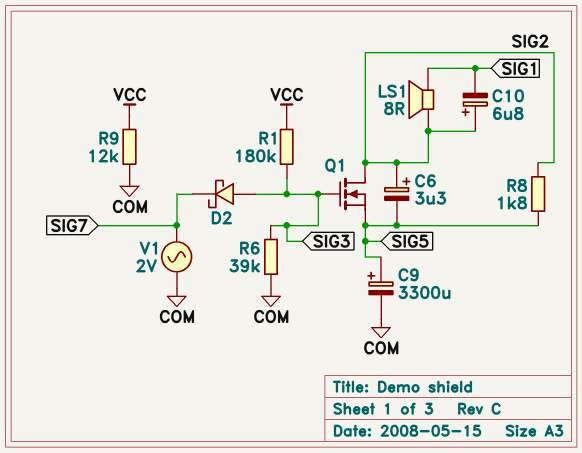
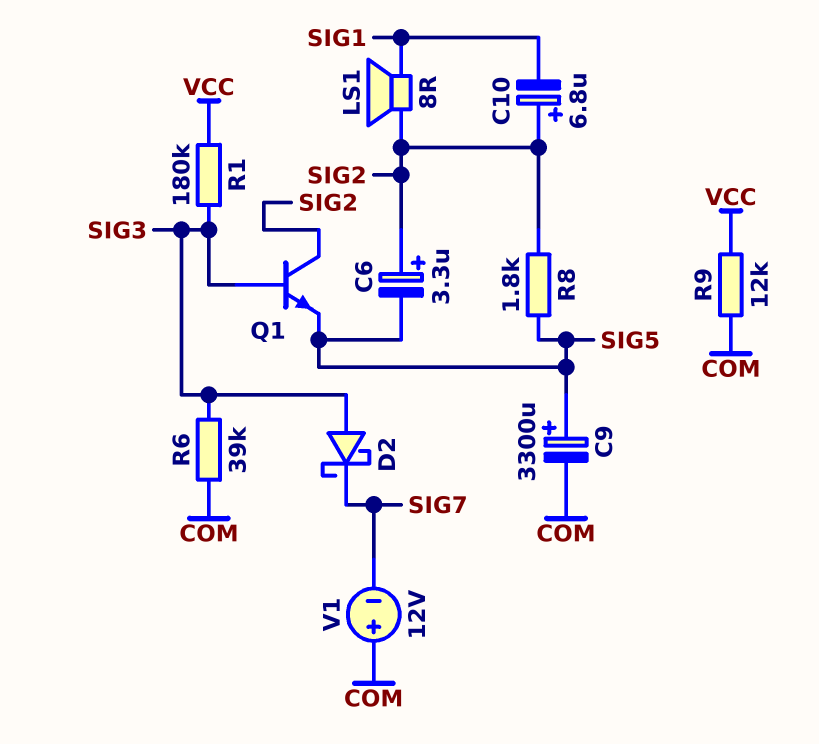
Q1: NMOS (G SIG3, D SIG2, S SIG5) -> NPN (B SIG3, C SIG2, E SIG5)
V1: AC 2V (COM, SIG7) -> 12V (plus COM, minus SIG7)

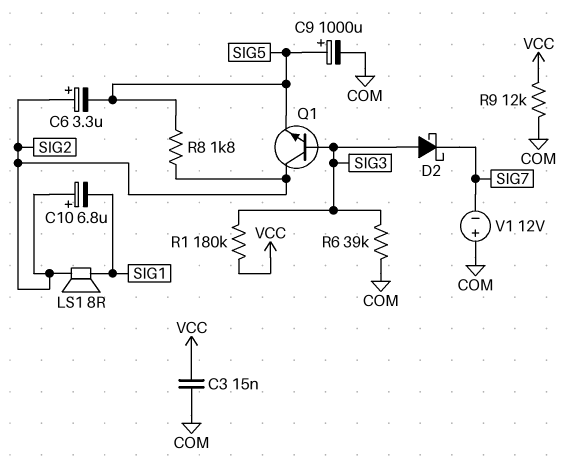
C3: none -> 15nF (COM, VCC)
C9: 3300uF (plus SIG5, minus COM) -> 1000uF (plus SIG5, minus COM)

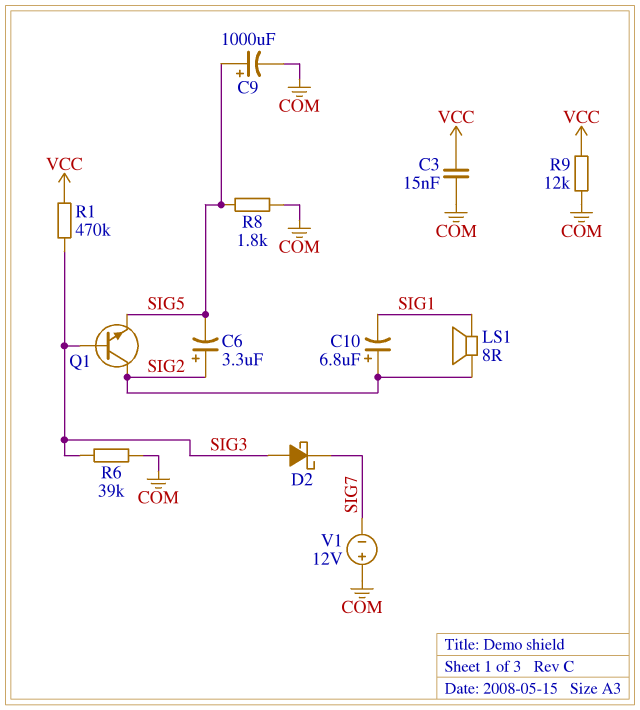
R1: 180k (SIG3, VCC) -> 470k (SIG3, VCC)
R8: 1.8k (SIG2, SIG5) -> 1.8k (COM, SIG5)

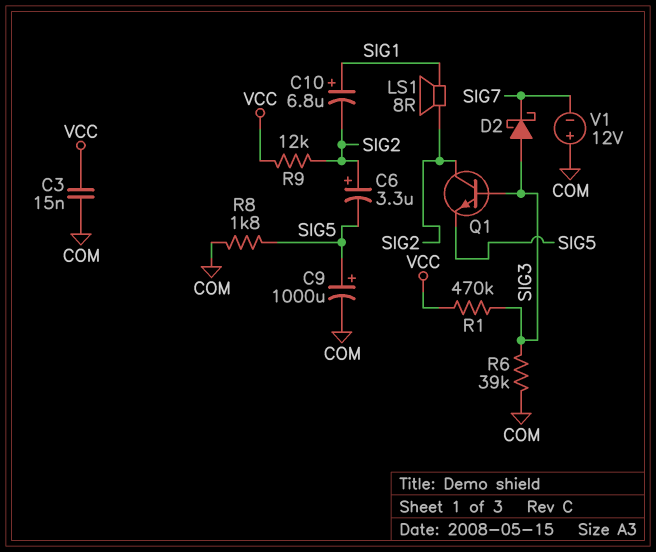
C10: 6.8uF (plus SIG2, minus SIG1) -> 6.8uF (plus SIG1, minus SIG2)
R9: 12k (COM, VCC) -> 12k (SIG2, VCC)

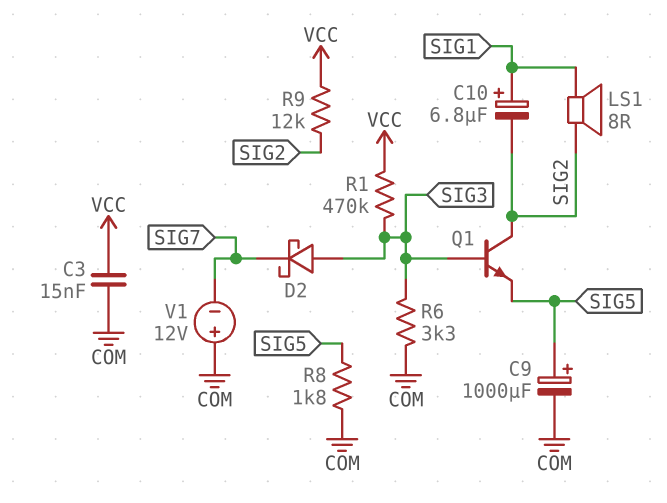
C6: 3.3uF (plus SIG2, minus SIG5) -> none
R6: 39k (COM, SIG3) -> 3.3k (COM, SIG3)

